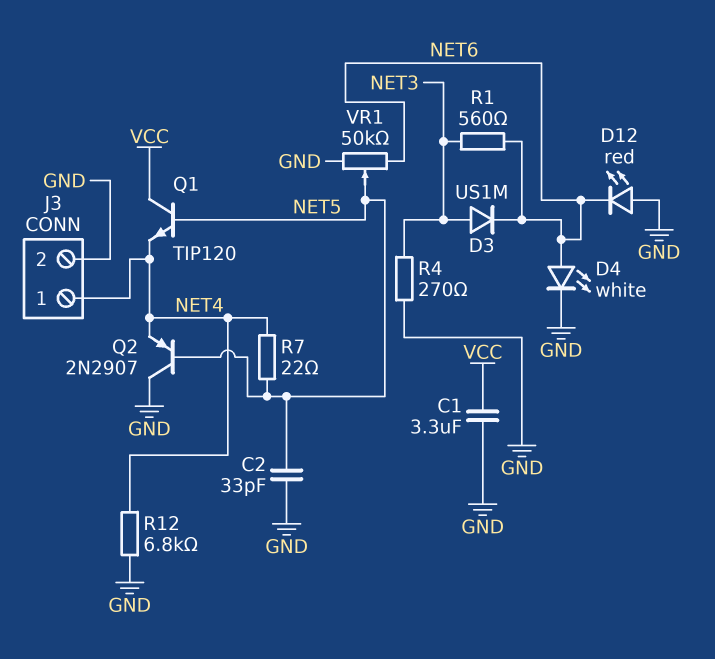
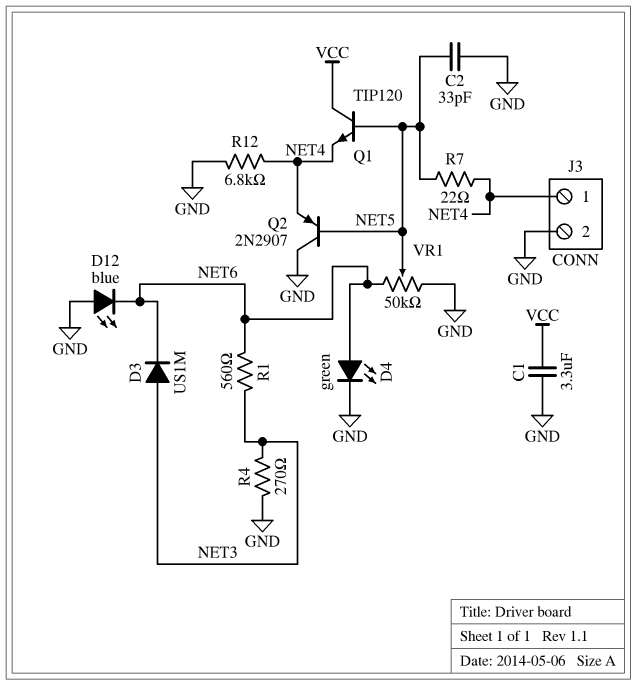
D4: LED white (A NET6, K GND) -> LED green (A NET6, K GND)
D12: LED red (A GND, K NET6) -> LED blue (A GND, K NET6)

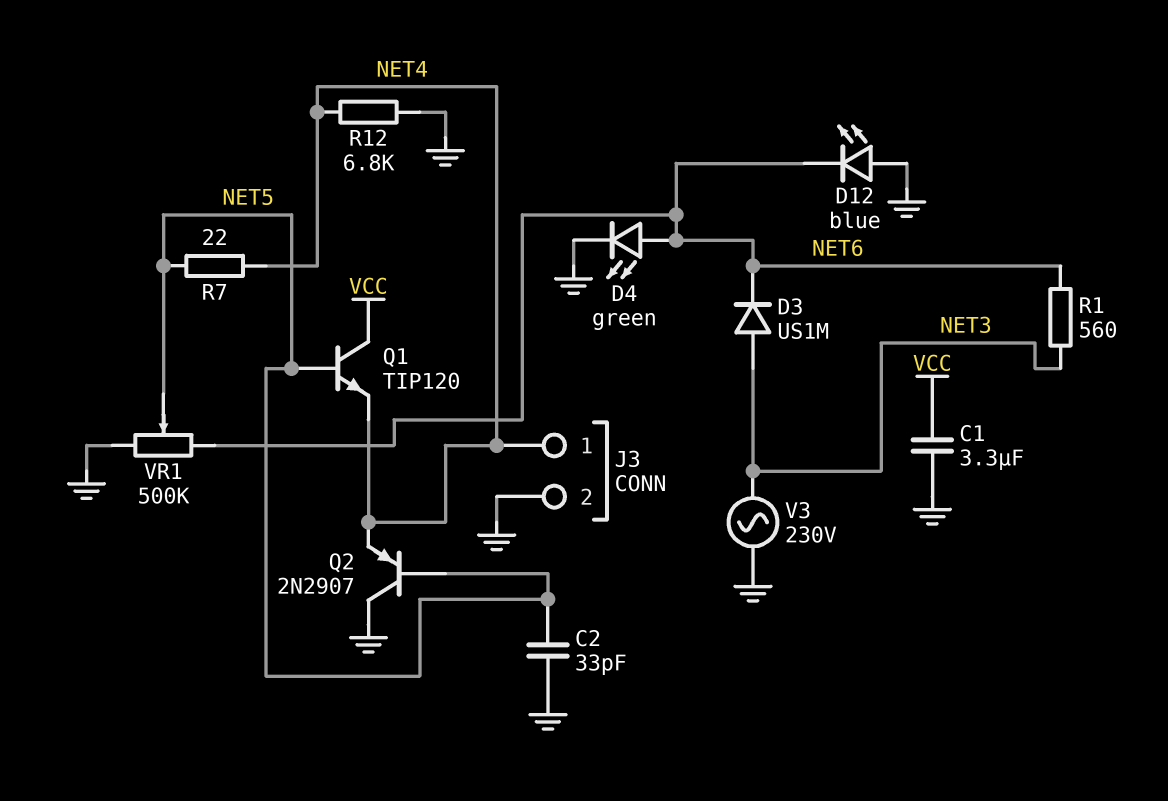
R4: 270 (GND, NET3) -> none
V3: none -> AC 230V (GND, NET3)
VR1: 50k (GND, NET6, wiper NET5) -> 500k (GND, NET6, wiper NET5)

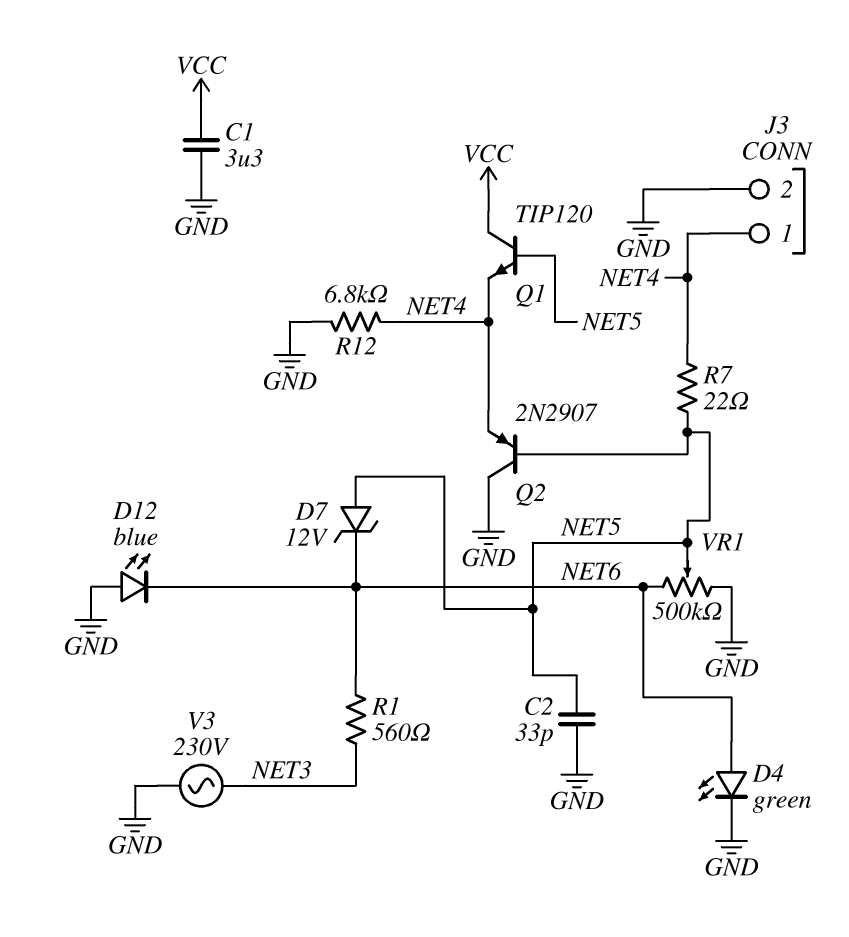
D3: diode US1M (A NET3, K NET6) -> none
D7: none -> zener 12V (A NET5, K NET6)

